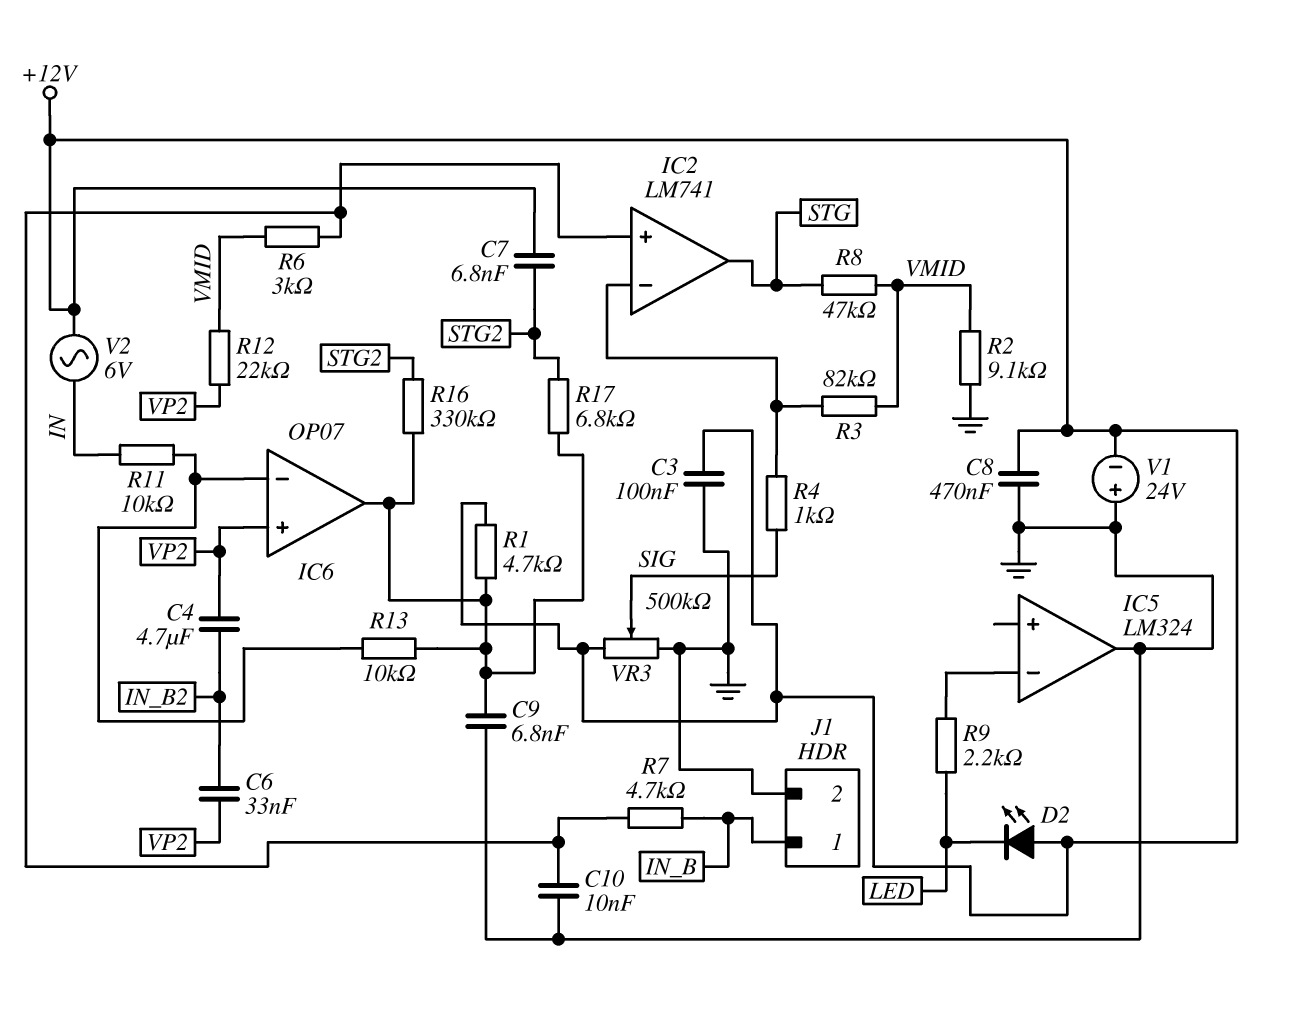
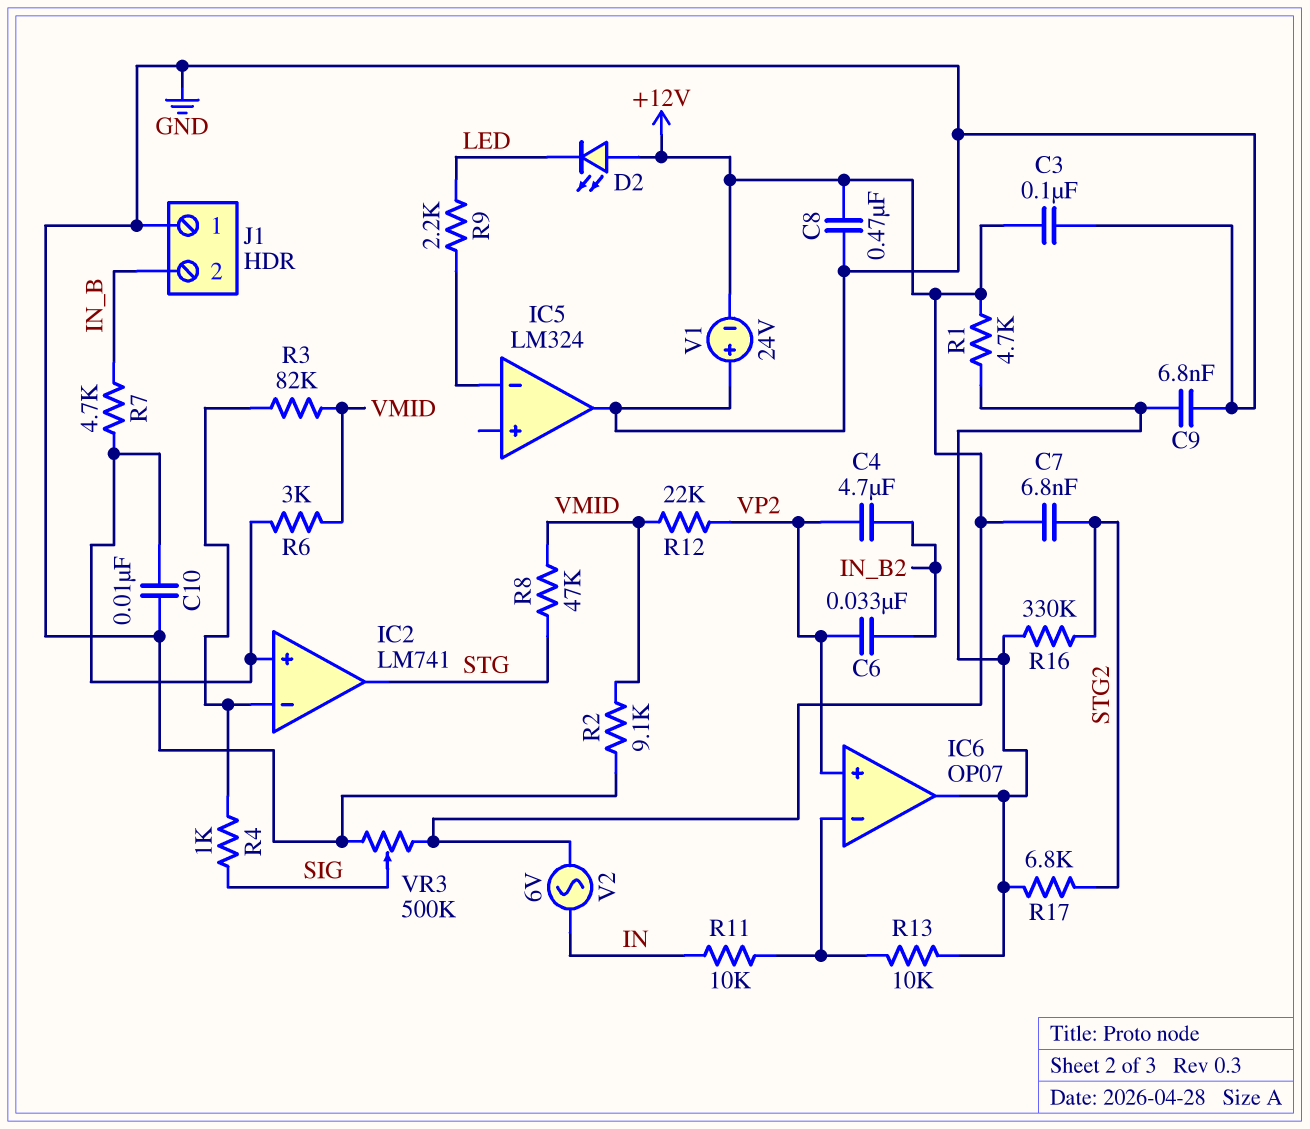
J1 pin 1: IN_B -> GND
J1 pin 2: GND -> IN_B

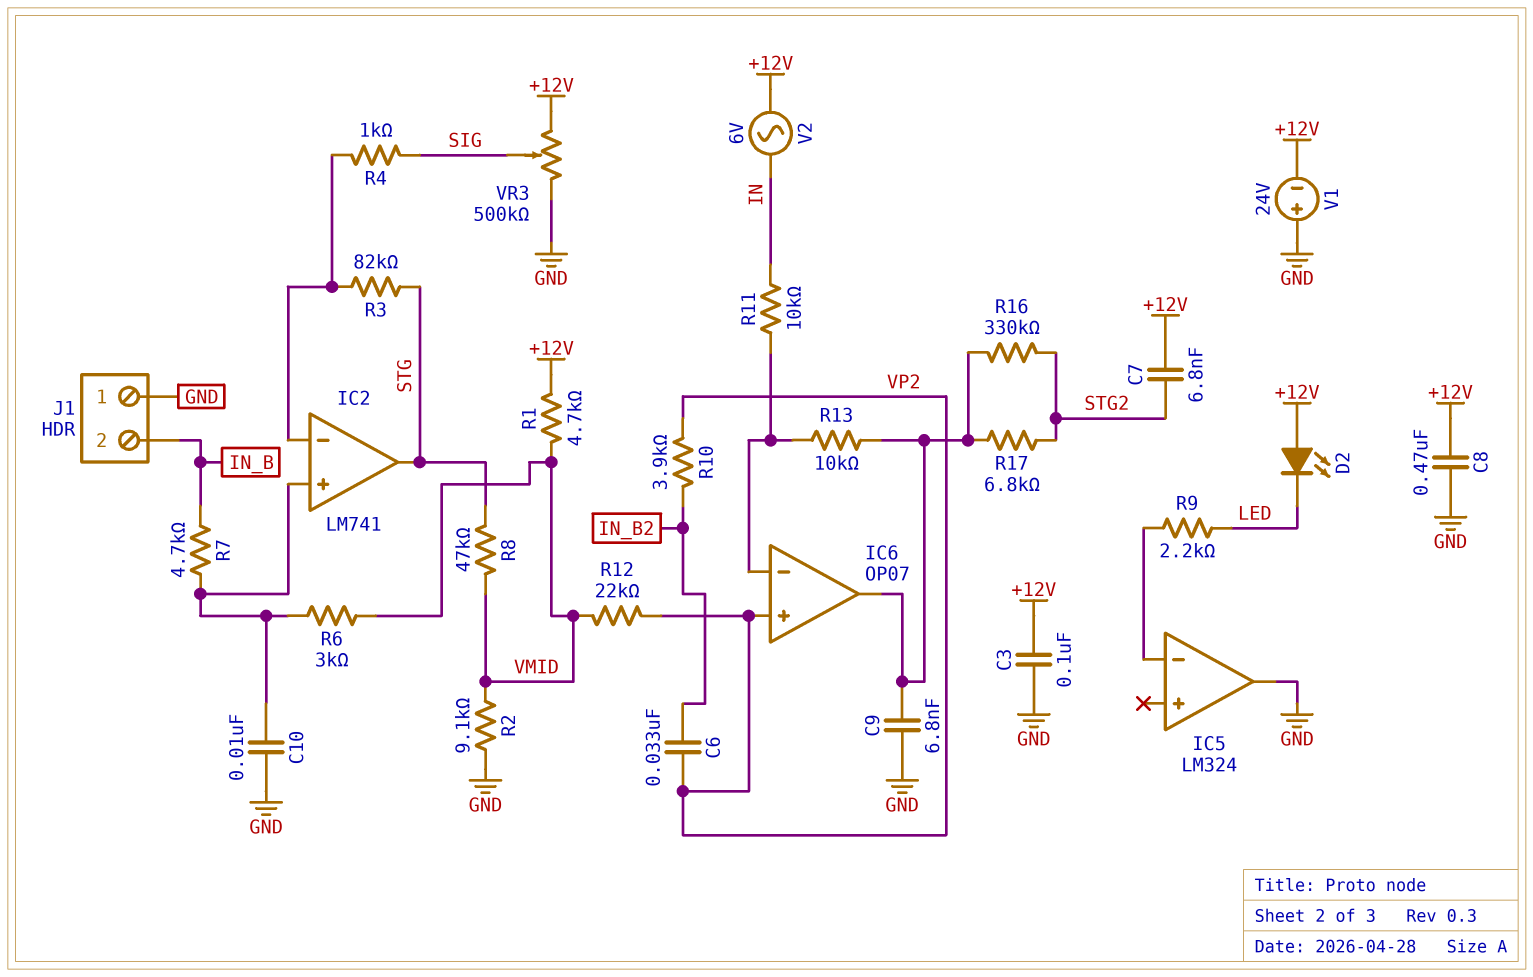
C4: 4.7uF (IN_B2, VP2) -> none
R1: 4.7k (+12V, IC6/out) -> 4.7k (+12V, VMID)
R3: 82k (IC2/in-, VMID) -> 82k (IC2/in-, STG)
R10: none -> 3.9k (IN_B2, VP2)

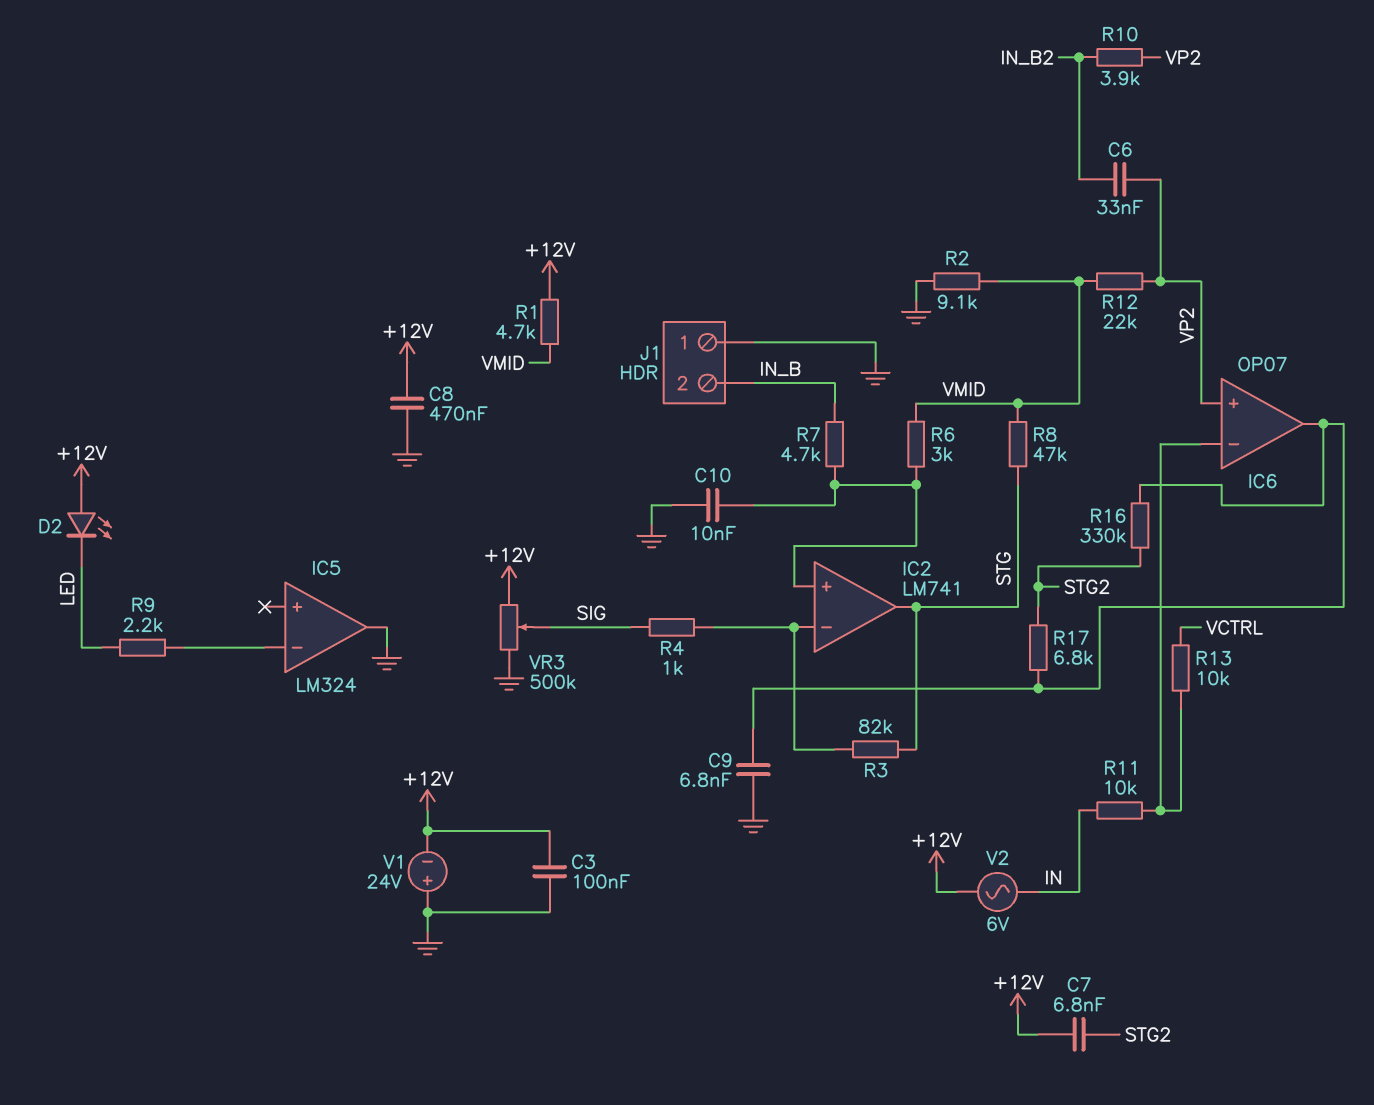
R13: 10k (IC6/in-, IC6/out) -> 10k (IC6/in-, VCTRL)

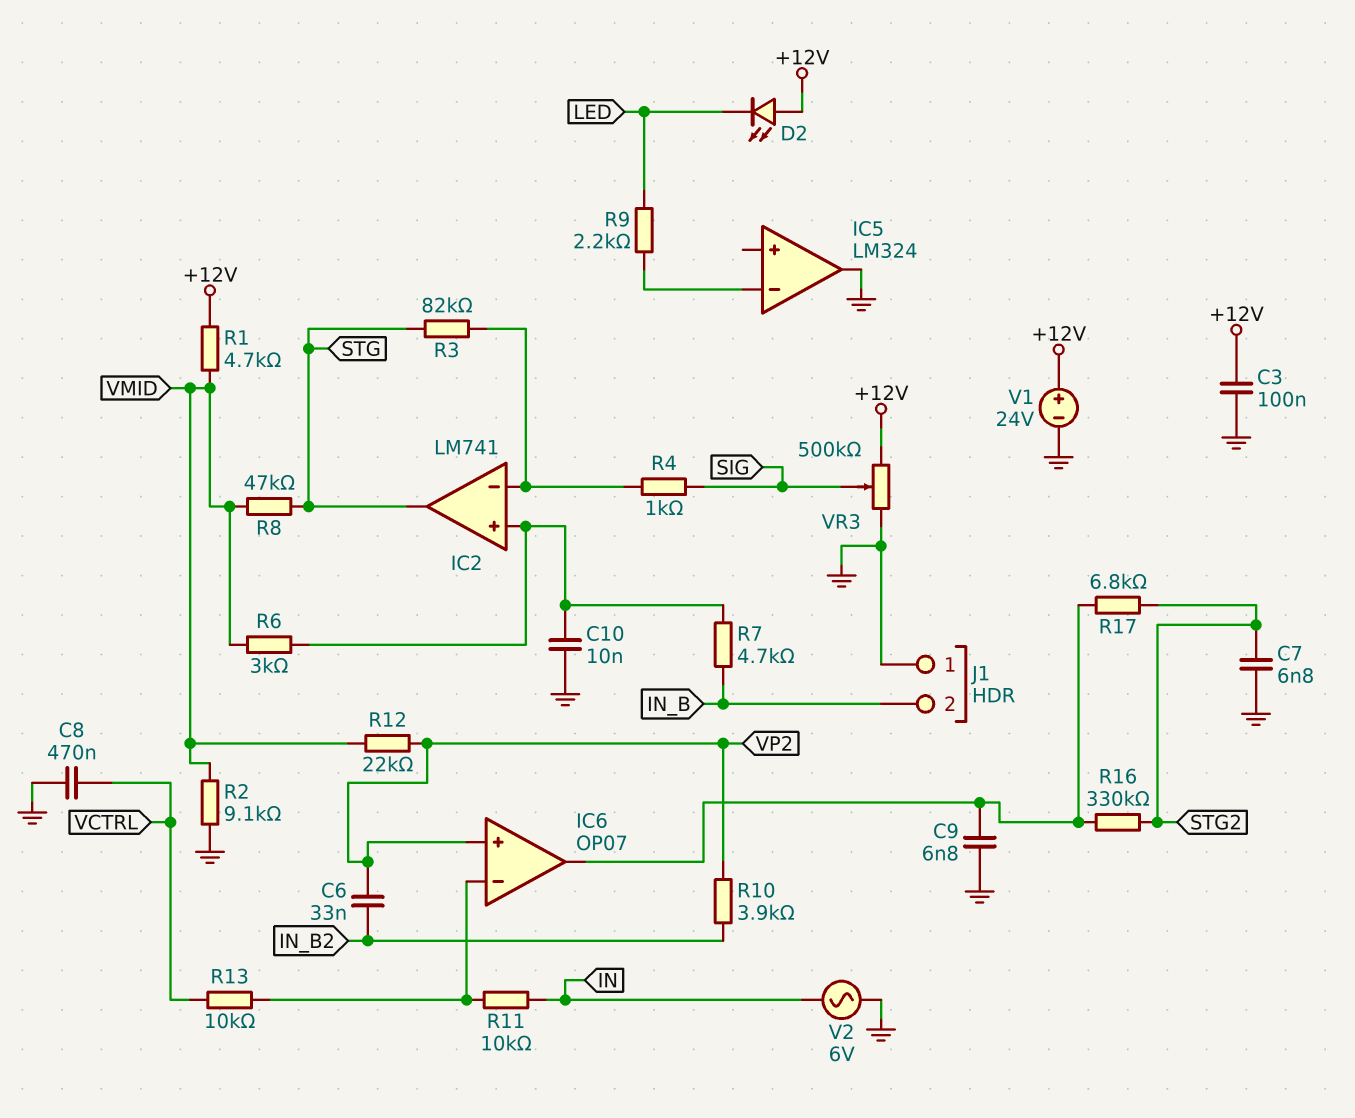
C7: 6.8nF (+12V, STG2) -> 6.8nF (GND, STG2)
C8: 470nF (+12V, GND) -> 470nF (GND, VCTRL)
V1: 24V (plus GND, minus +12V) -> 24V (plus +12V, minus GND)
V2: AC 6V (+12V, IN) -> AC 6V (GND, IN)

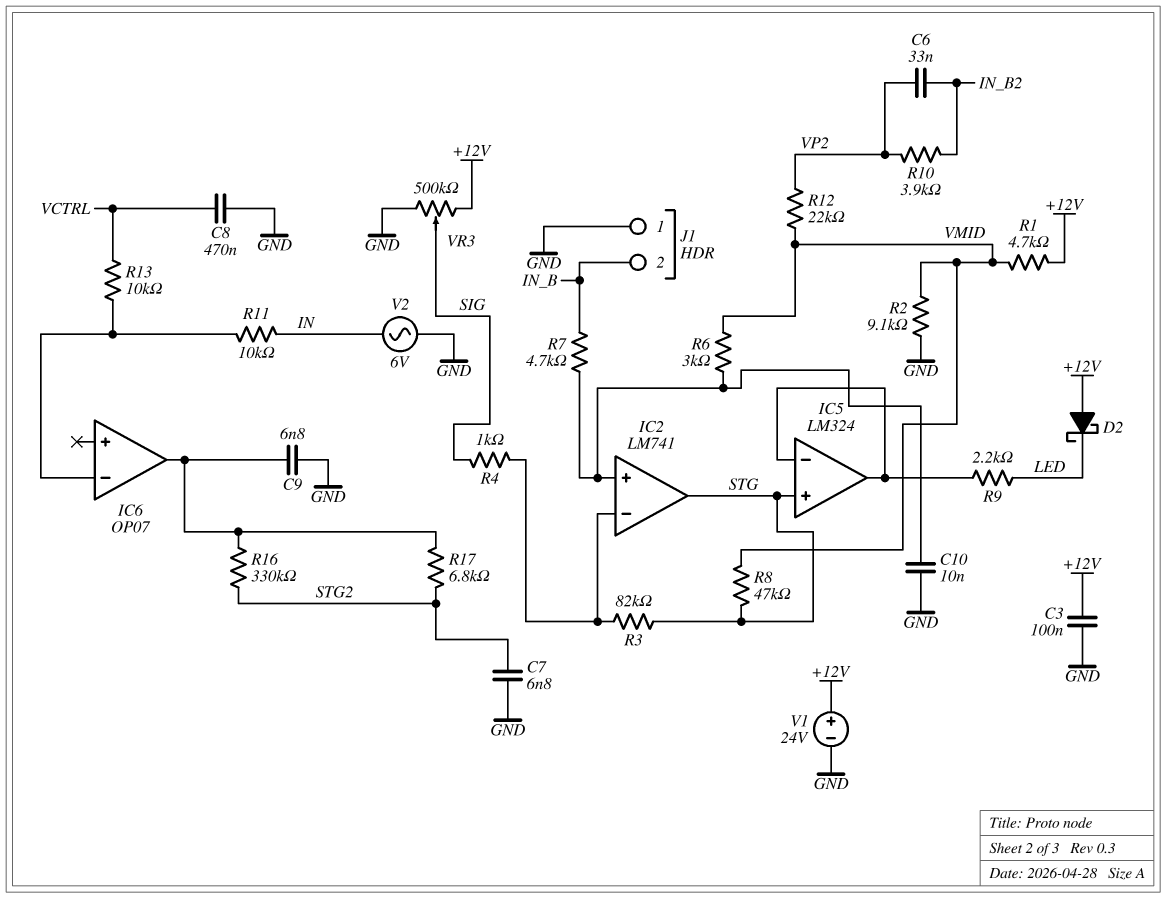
D2: LED (A +12V, K LED) -> schottky (A +12V, K LED)
IC5 pin in+: none -> STG
IC5 pin out: GND -> IC5/in-
IC6 pin in+: VP2 -> none

